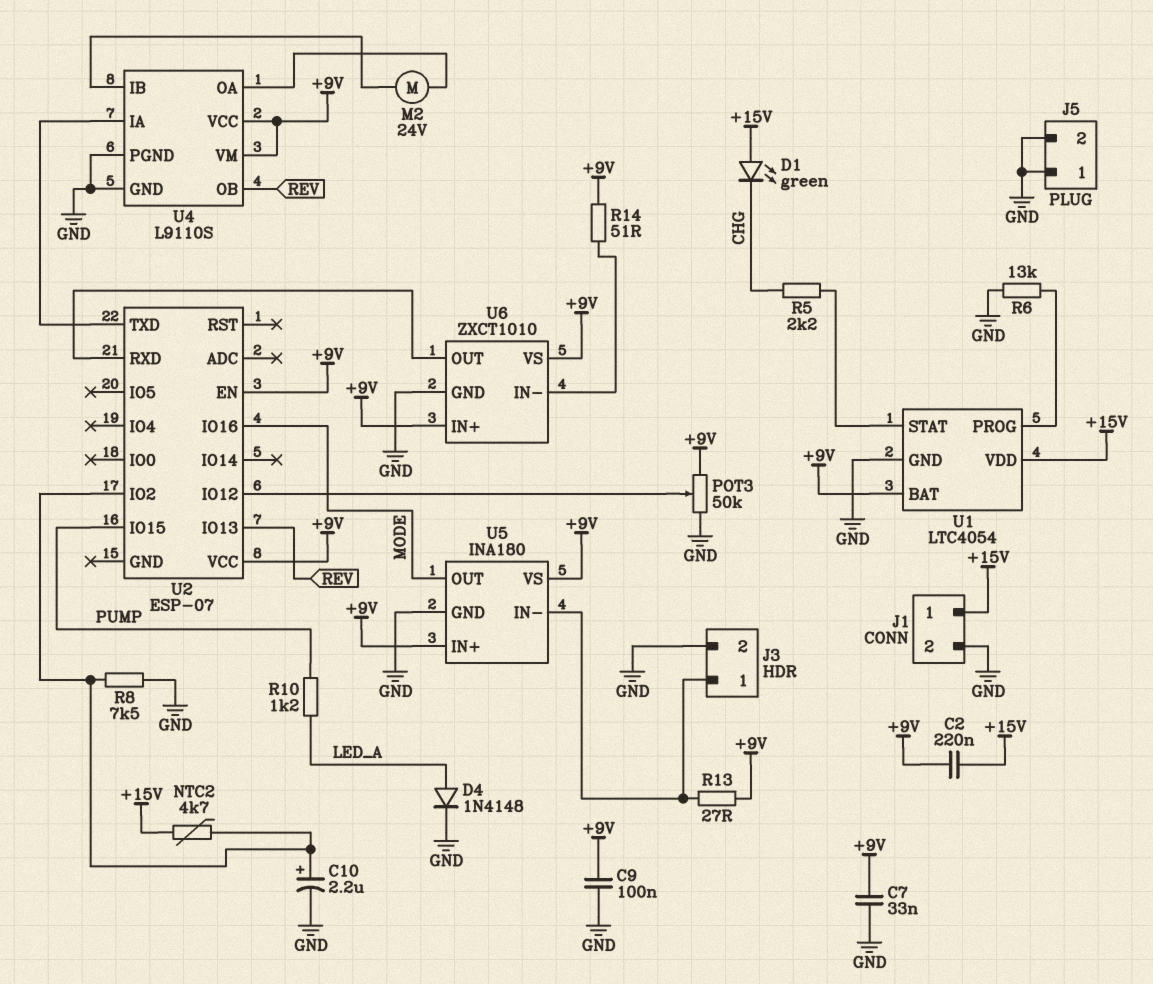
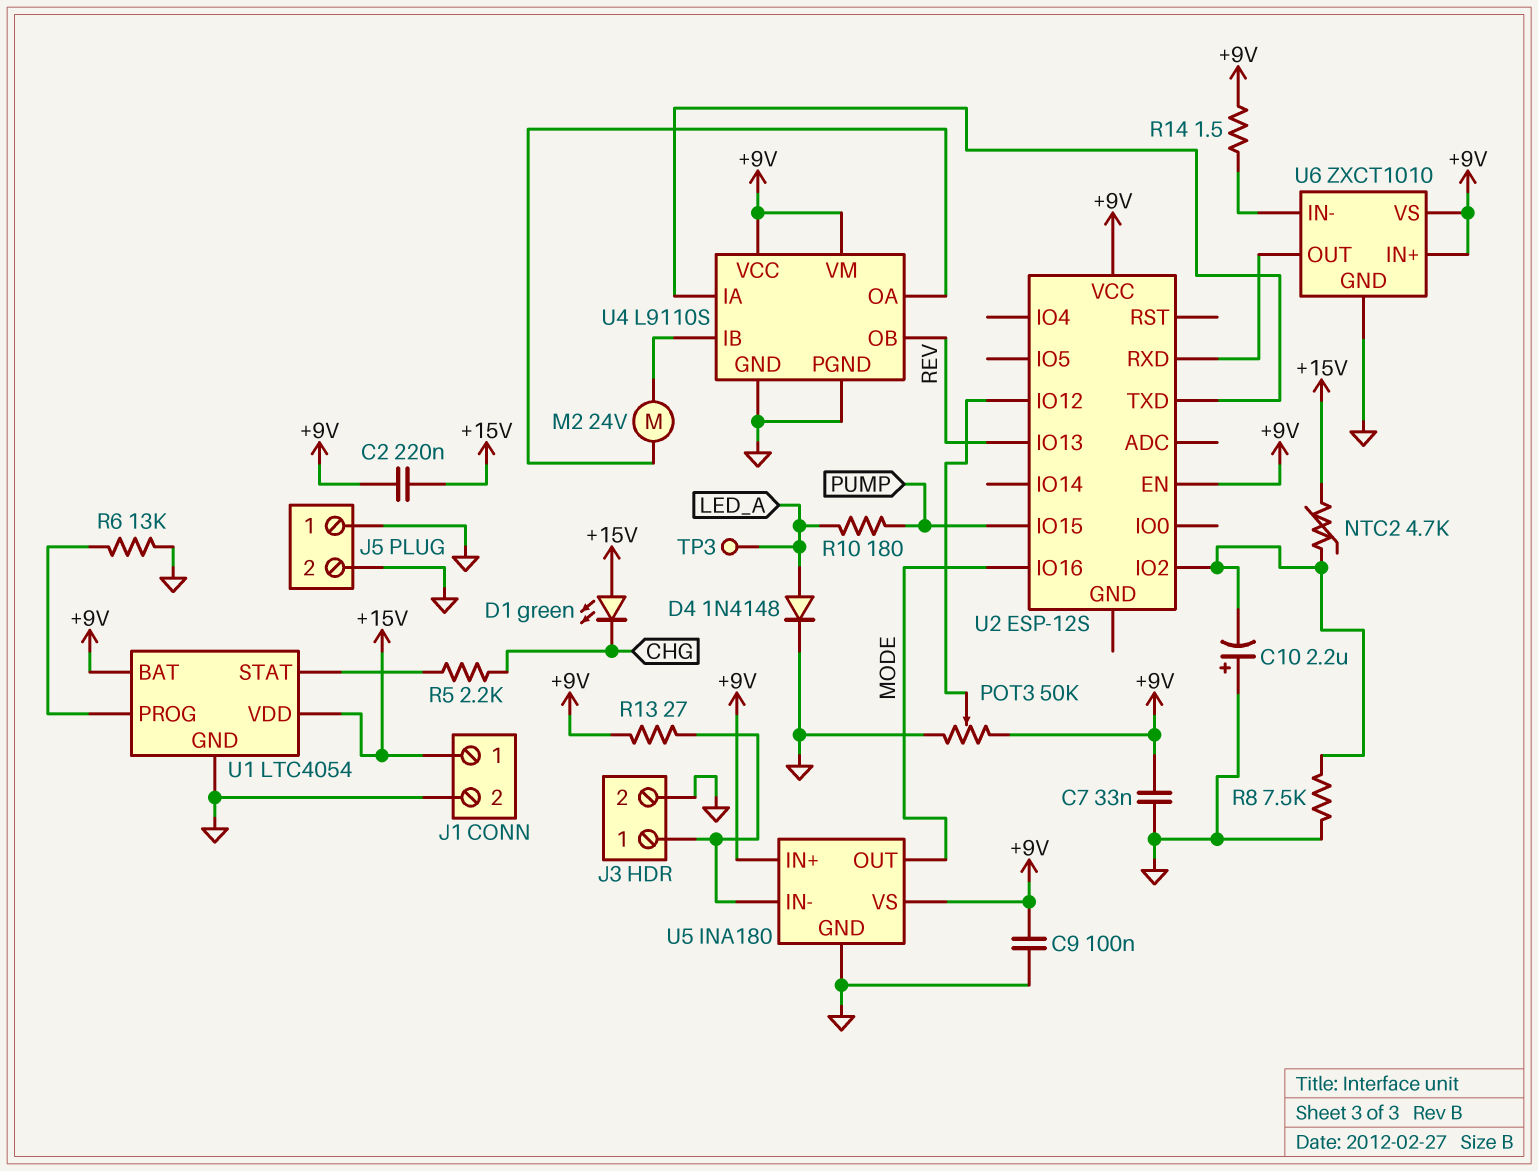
C10: 2.2uF (plus U2/IO2, minus GND) -> 2.2uF (plus GND, minus U2/IO2)
R10: 1.2k (LED_A, PUMP) -> 180 (LED_A, PUMP)
R14: 51 (+9V, U6/IN-) -> 1.5 (+9V, U6/IN-)
TP3: none -> test point (LED_A)
U2: ESP-07 -> ESP-12S

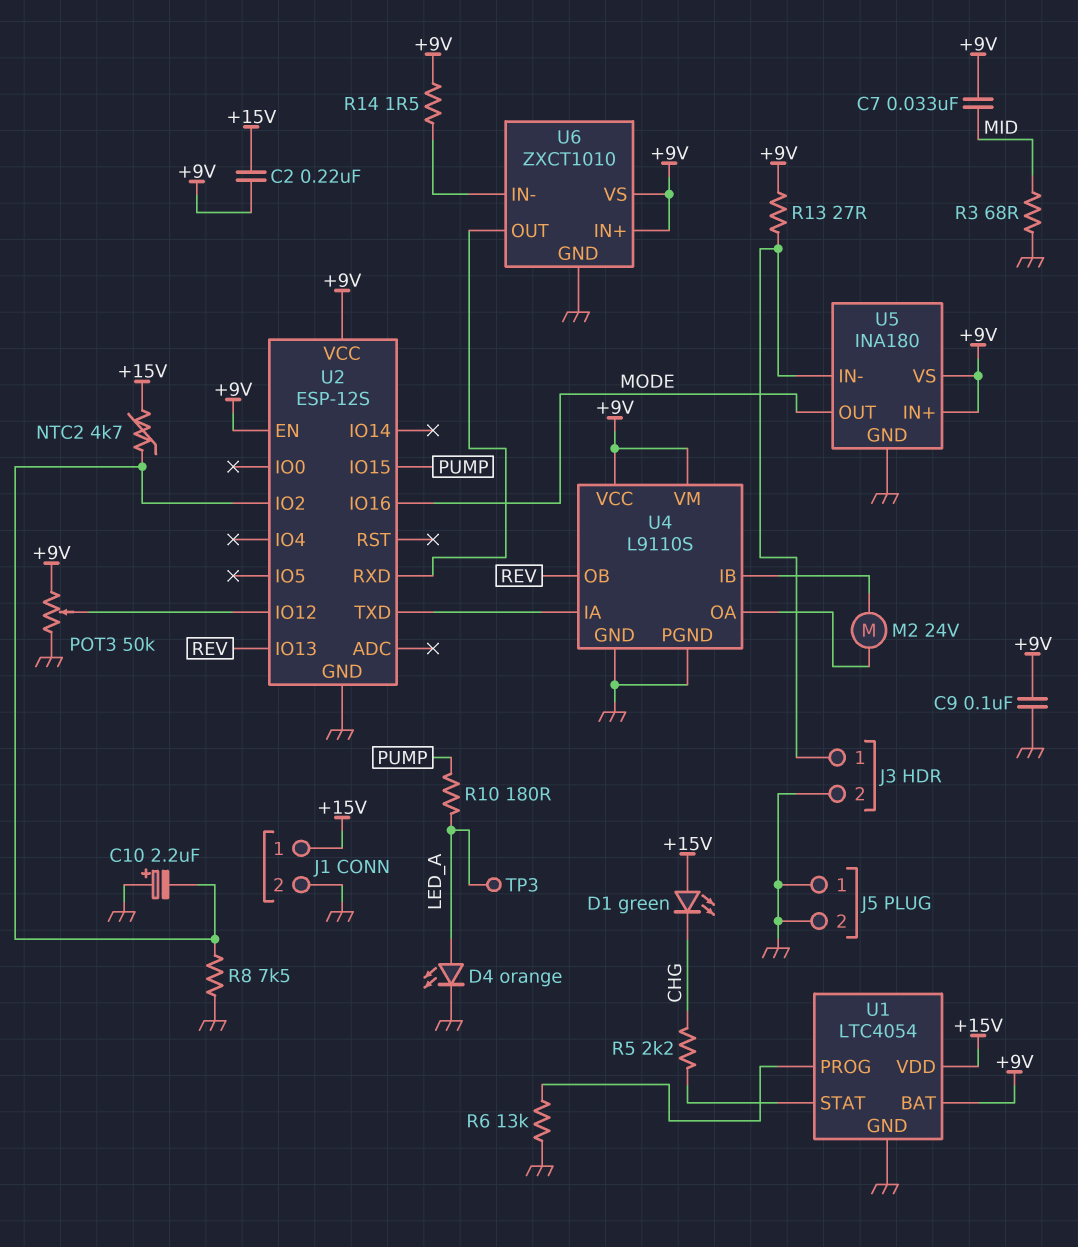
C7: 33nF (+9V, GND) -> 33nF (+9V, MID)
D4: diode 1N4148 (A LED_A, K GND) -> LED orange (A LED_A, K GND)
R3: none -> 68 (GND, MID)
U2 pin GND: none -> GND

